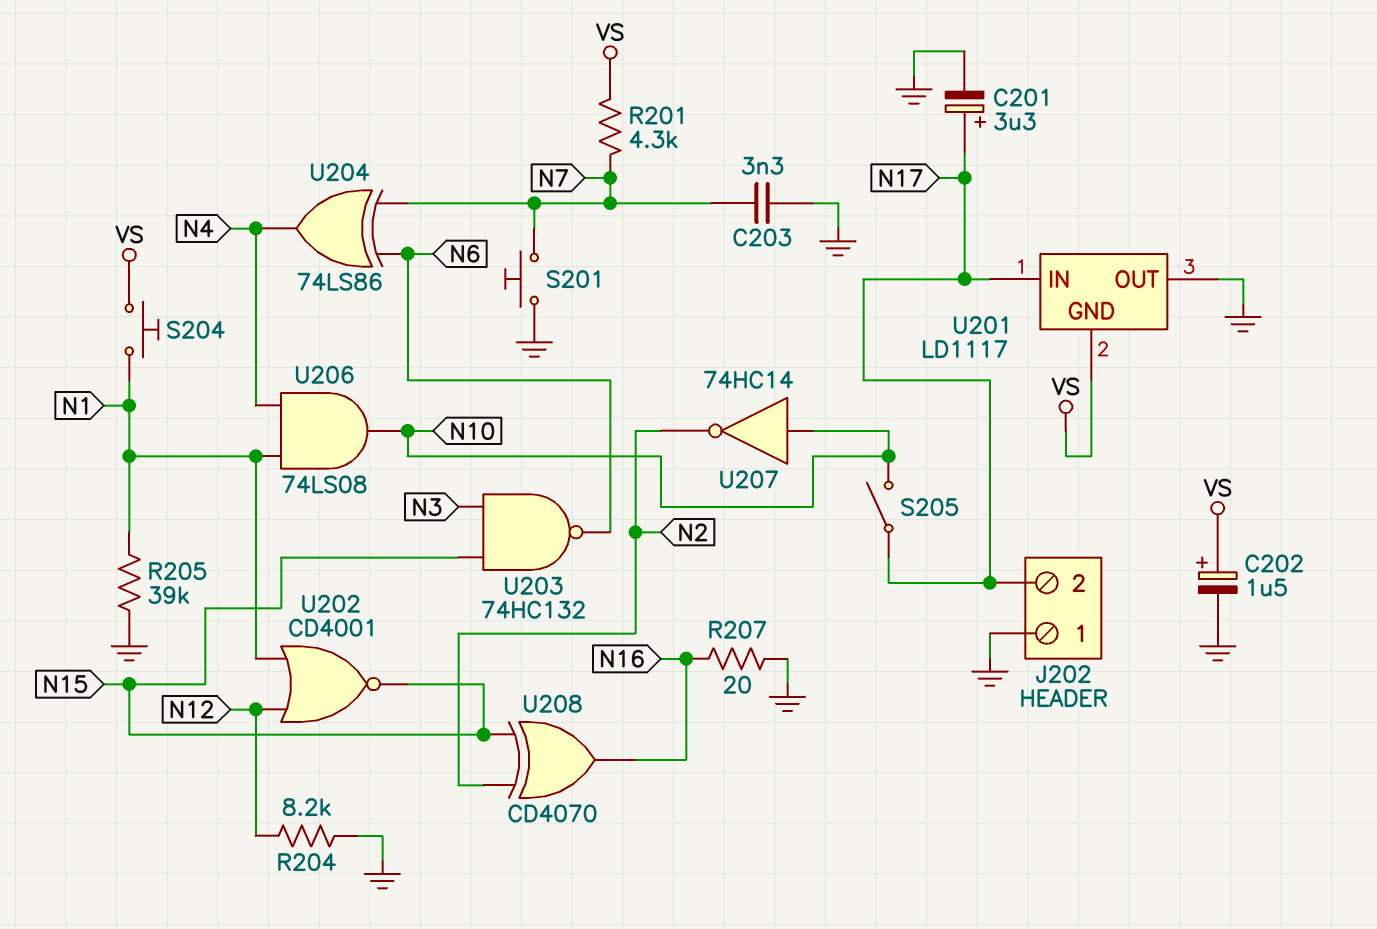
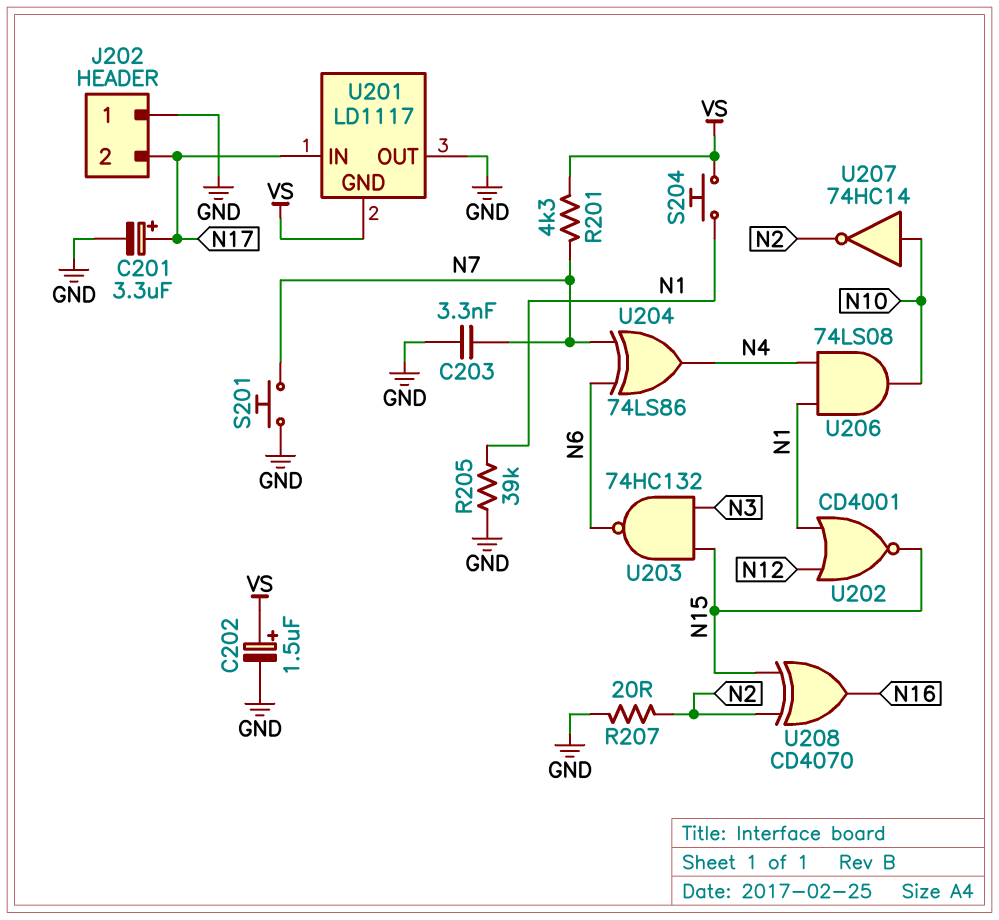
R204: 8.2k (GND, N12) -> none
R207: 20 (GND, N16) -> 20 (GND, N2)
S205: switch (N10, N17) -> none

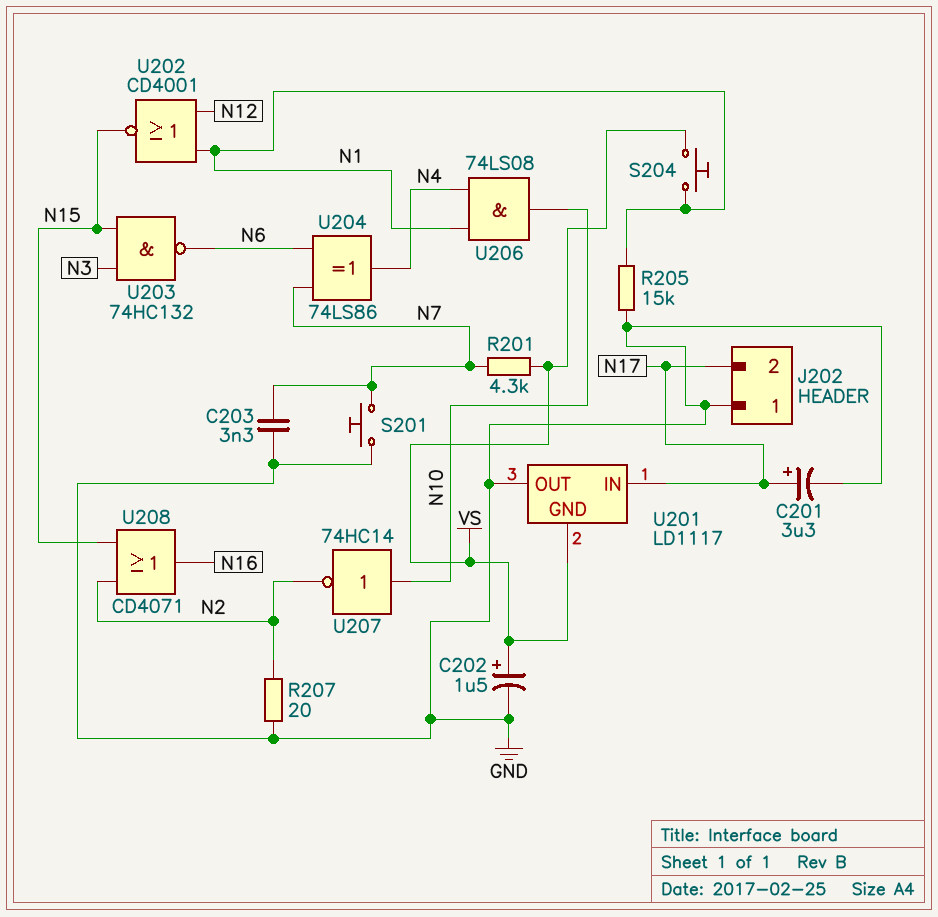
R205: 39k (GND, N1) -> 15k (GND, N1)
U208: XOR CD4070 (in N2, in N15, out N16) -> OR CD4071 (in N2, in N15, out N16)

